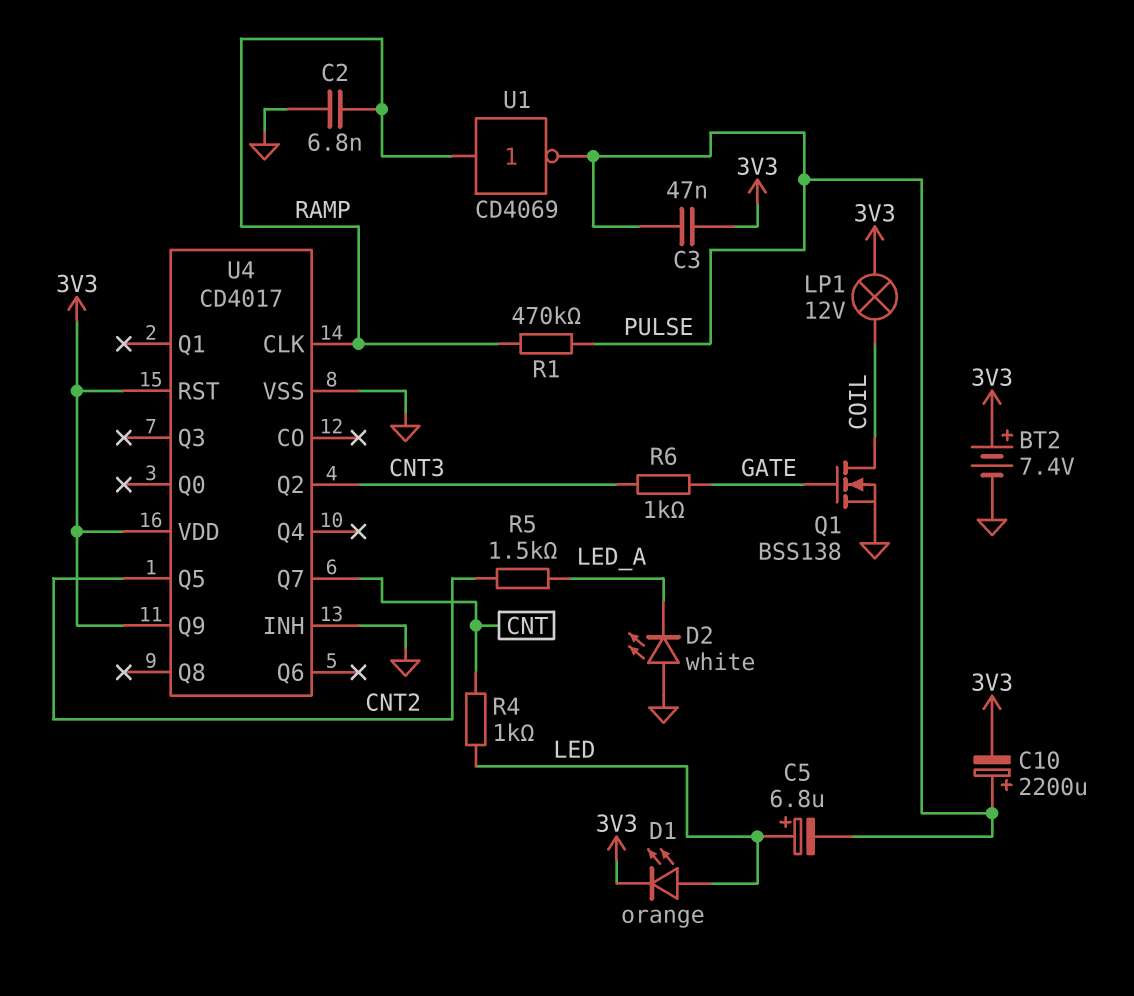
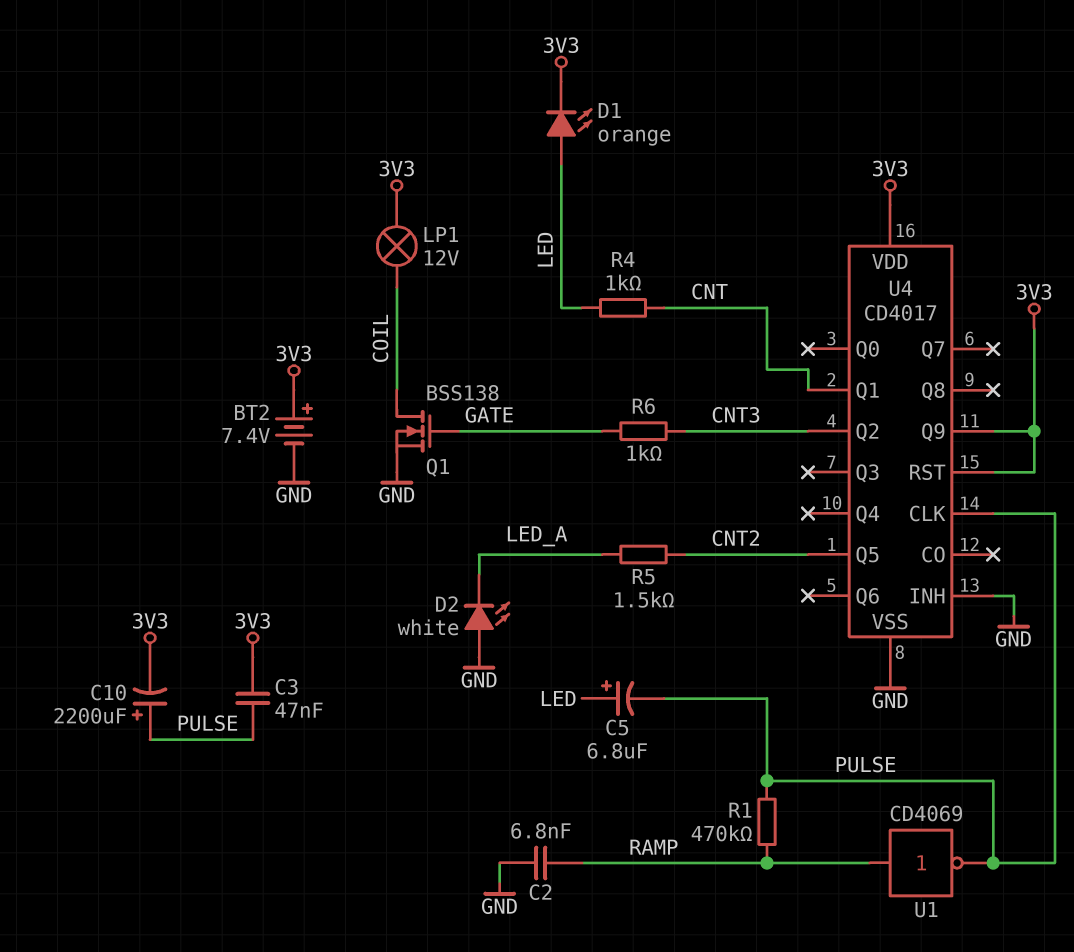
U4 pin CLK: RAMP -> PULSE
U4 pin Q1: none -> CNT
U4 pin Q7: CNT -> none

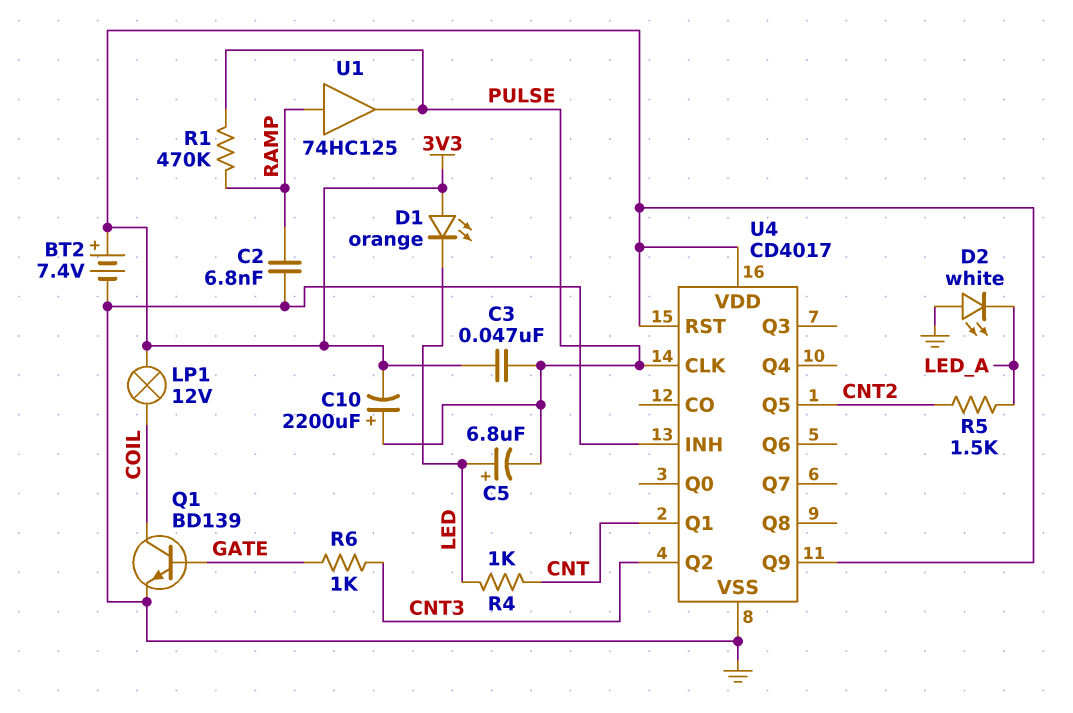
D1: LED orange (A LED, K 3V3) -> LED orange (A 3V3, K LED)
Q1: NMOS BSS138 (G GATE, D COIL, S GND) -> NPN BD139 (B GATE, C COIL, E GND)
U1: NOT CD4069 (in RAMP, out PULSE) -> buffer 74HC125 (in RAMP, out PULSE)

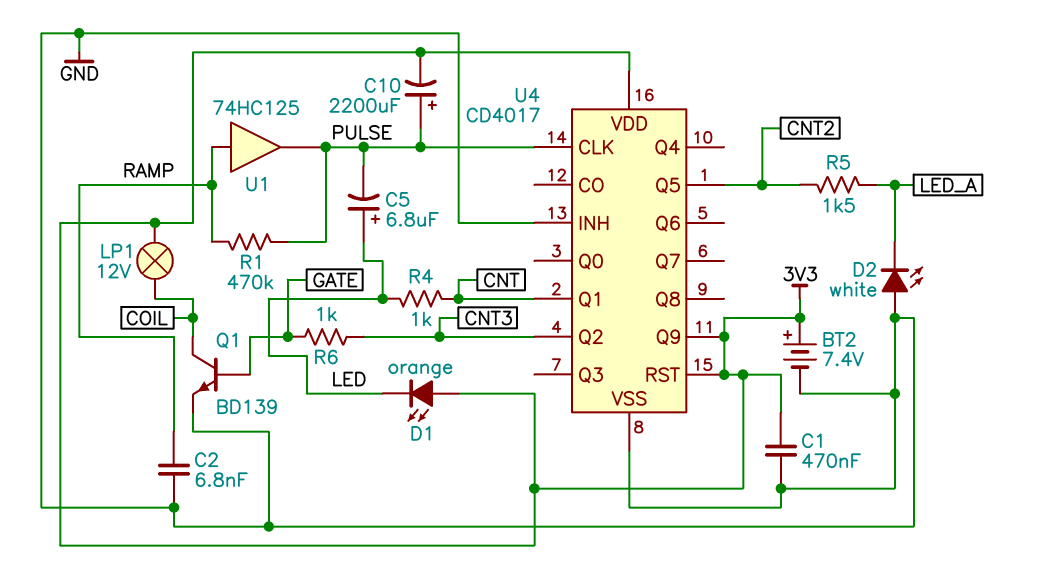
C1: none -> 470nF (3V3, GND)
C3: 47nF (3V3, PULSE) -> none

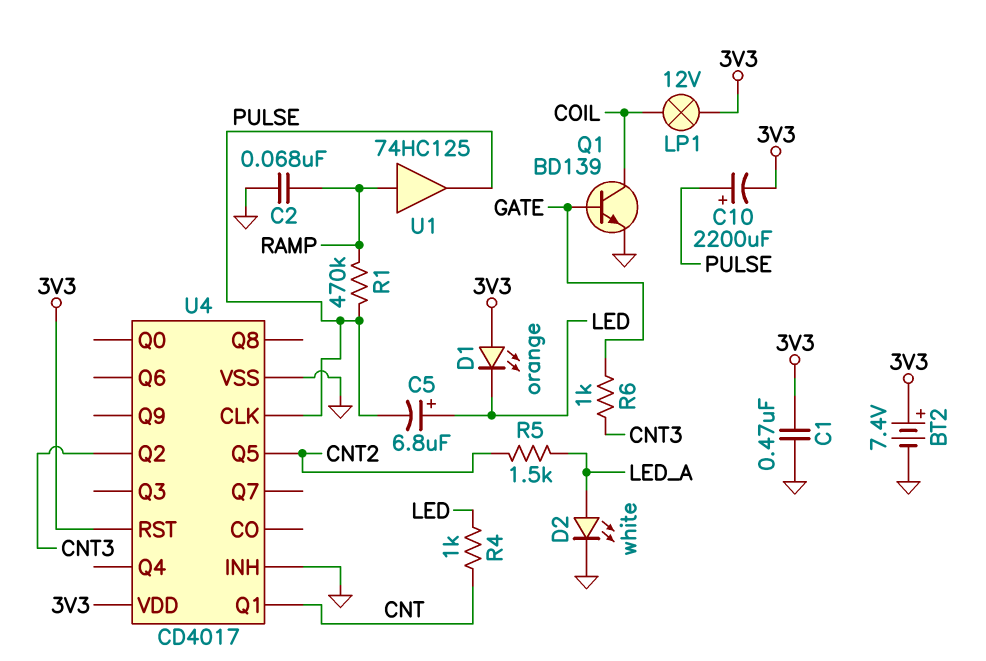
C2: 6.8nF (GND, RAMP) -> 68nF (GND, RAMP)
D2: LED white (A GND, K LED_A) -> LED white (A LED_A, K GND)
U4 pin Q9: 3V3 -> none

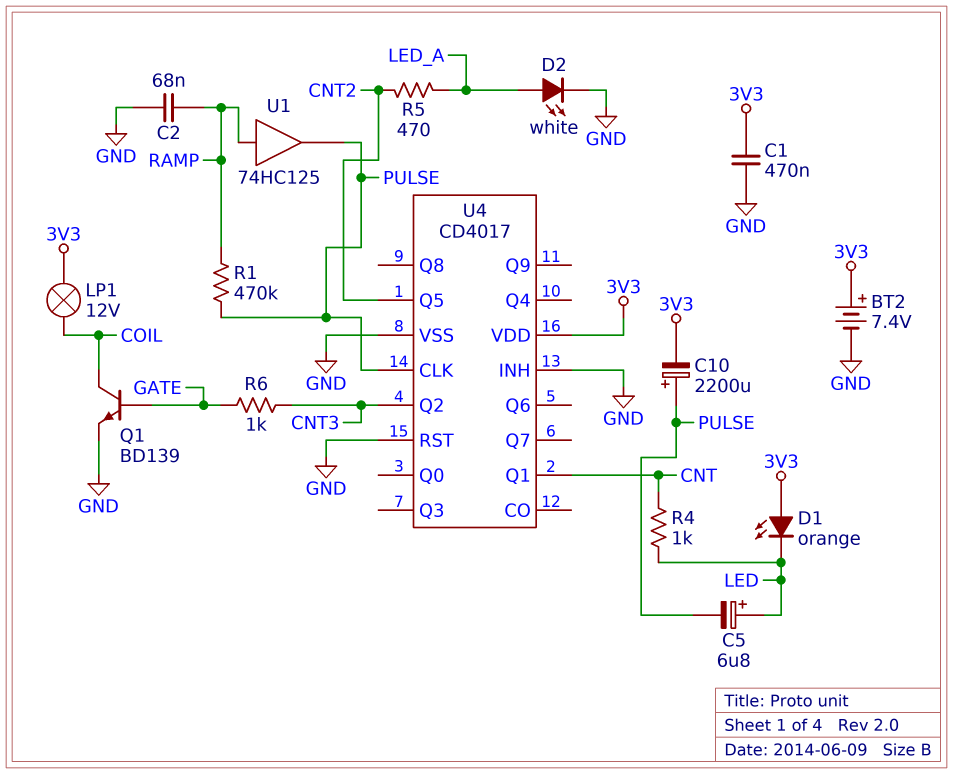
R5: 1.5k (CNT2, LED_A) -> 470 (CNT2, LED_A)
U4 pin RST: 3V3 -> GND

